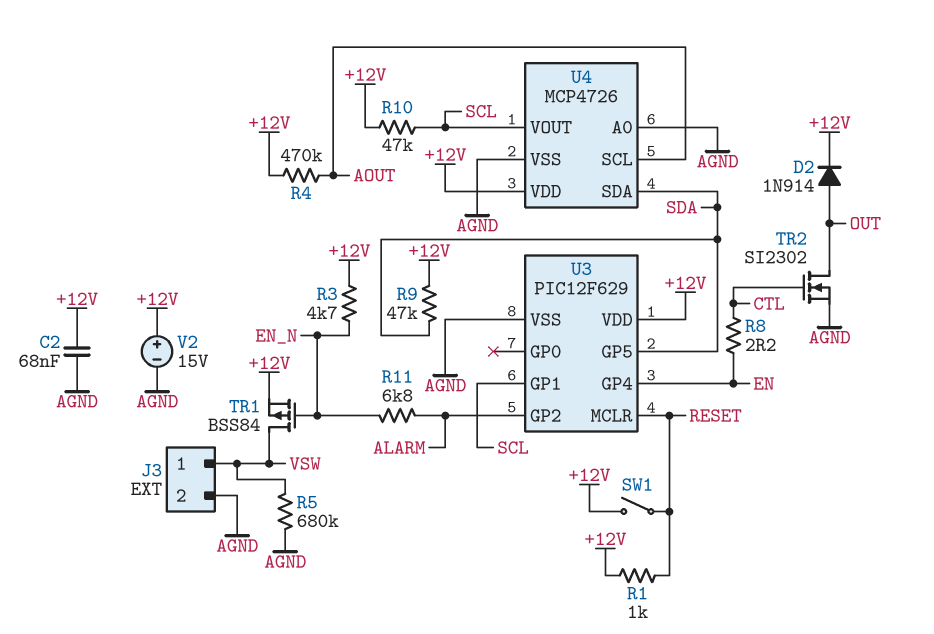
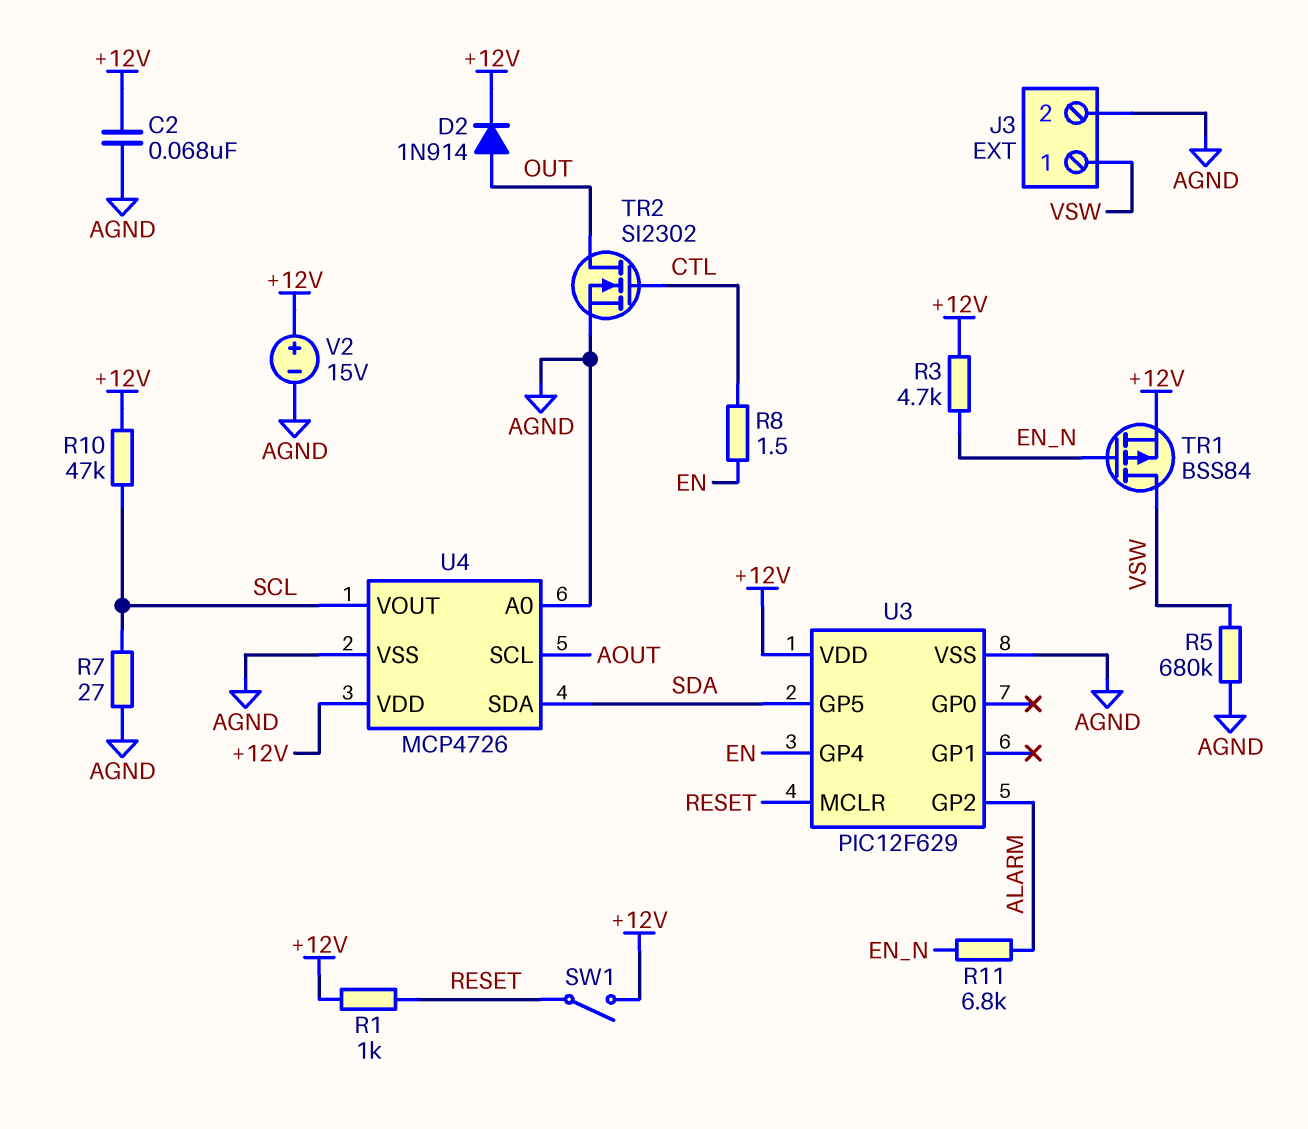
R4: 470k (+12V, AOUT) -> none
R7: none -> 27 (AGND, SCL)
R8: 2.2 (CTL, EN) -> 1.5 (CTL, EN)
R9: 47k (+12V, SDA) -> none
U3 pin GP1: SCL -> none

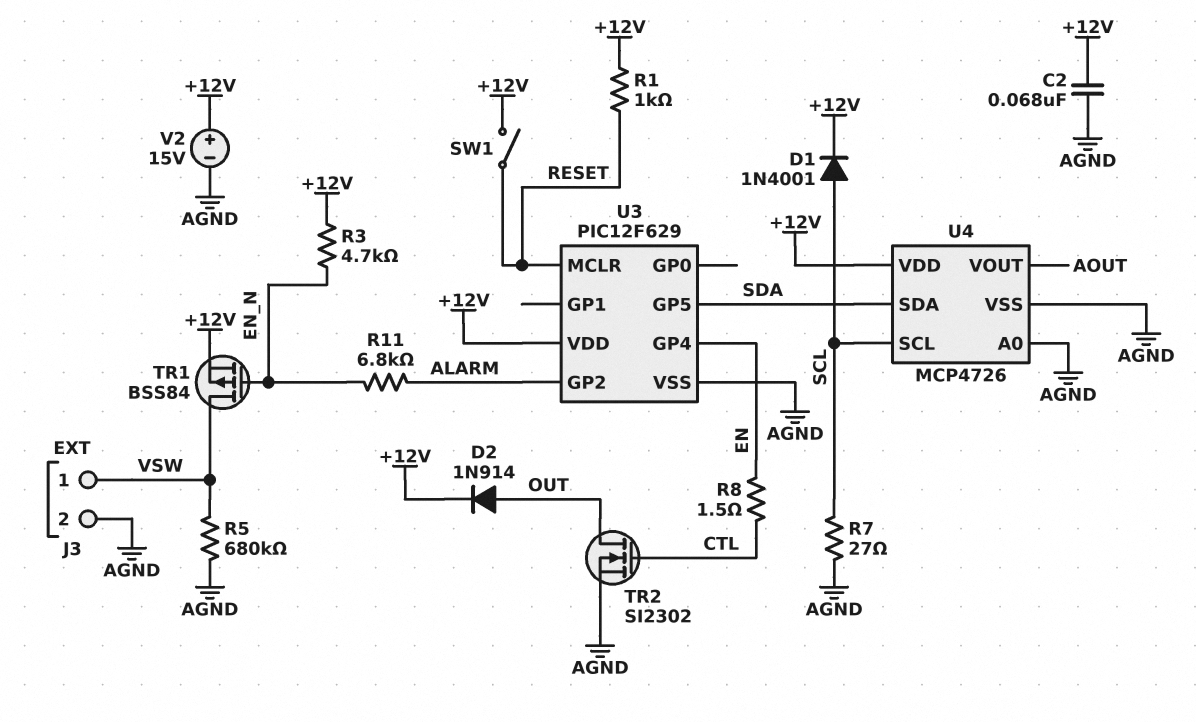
D1: none -> diode 1N4001 (A SCL, K +12V)
R10: 47k (+12V, SCL) -> none
U4 pin SCL: AOUT -> SCL
U4 pin VOUT: SCL -> AOUT

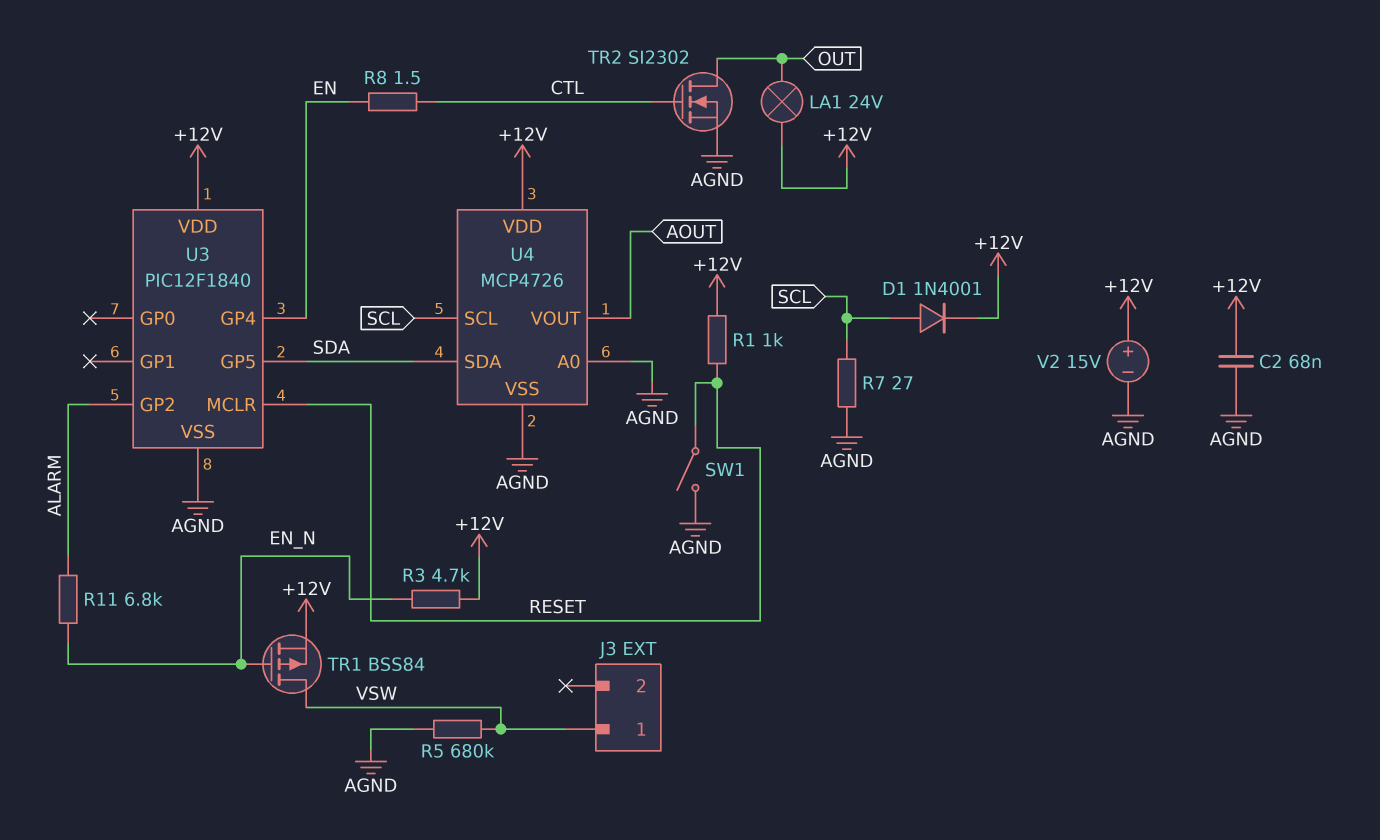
D2: diode 1N914 (A OUT, K +12V) -> none
J3 pin 2: AGND -> none
LA1: none -> lamp 24V (+12V, OUT)
SW1: switch (+12V, RESET) -> switch (AGND, RESET)
U3: PIC12F629 -> PIC12F1840

